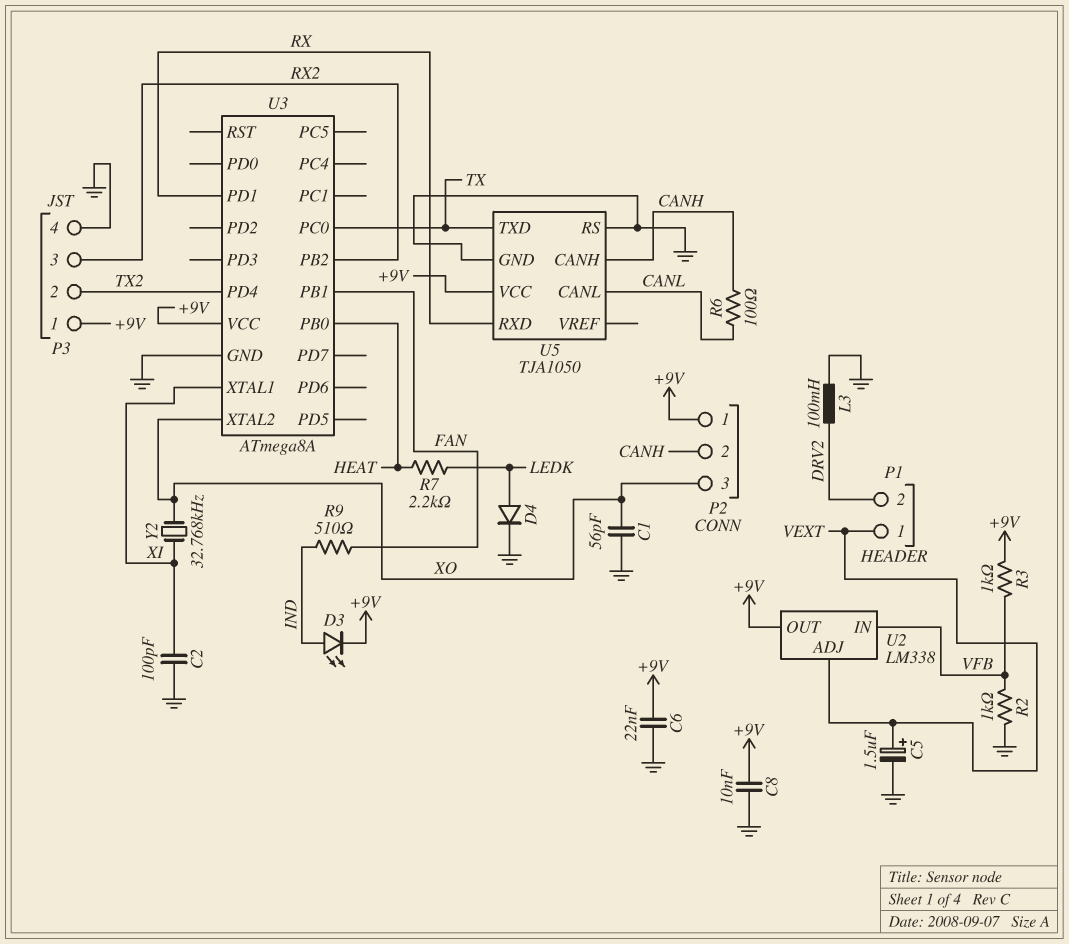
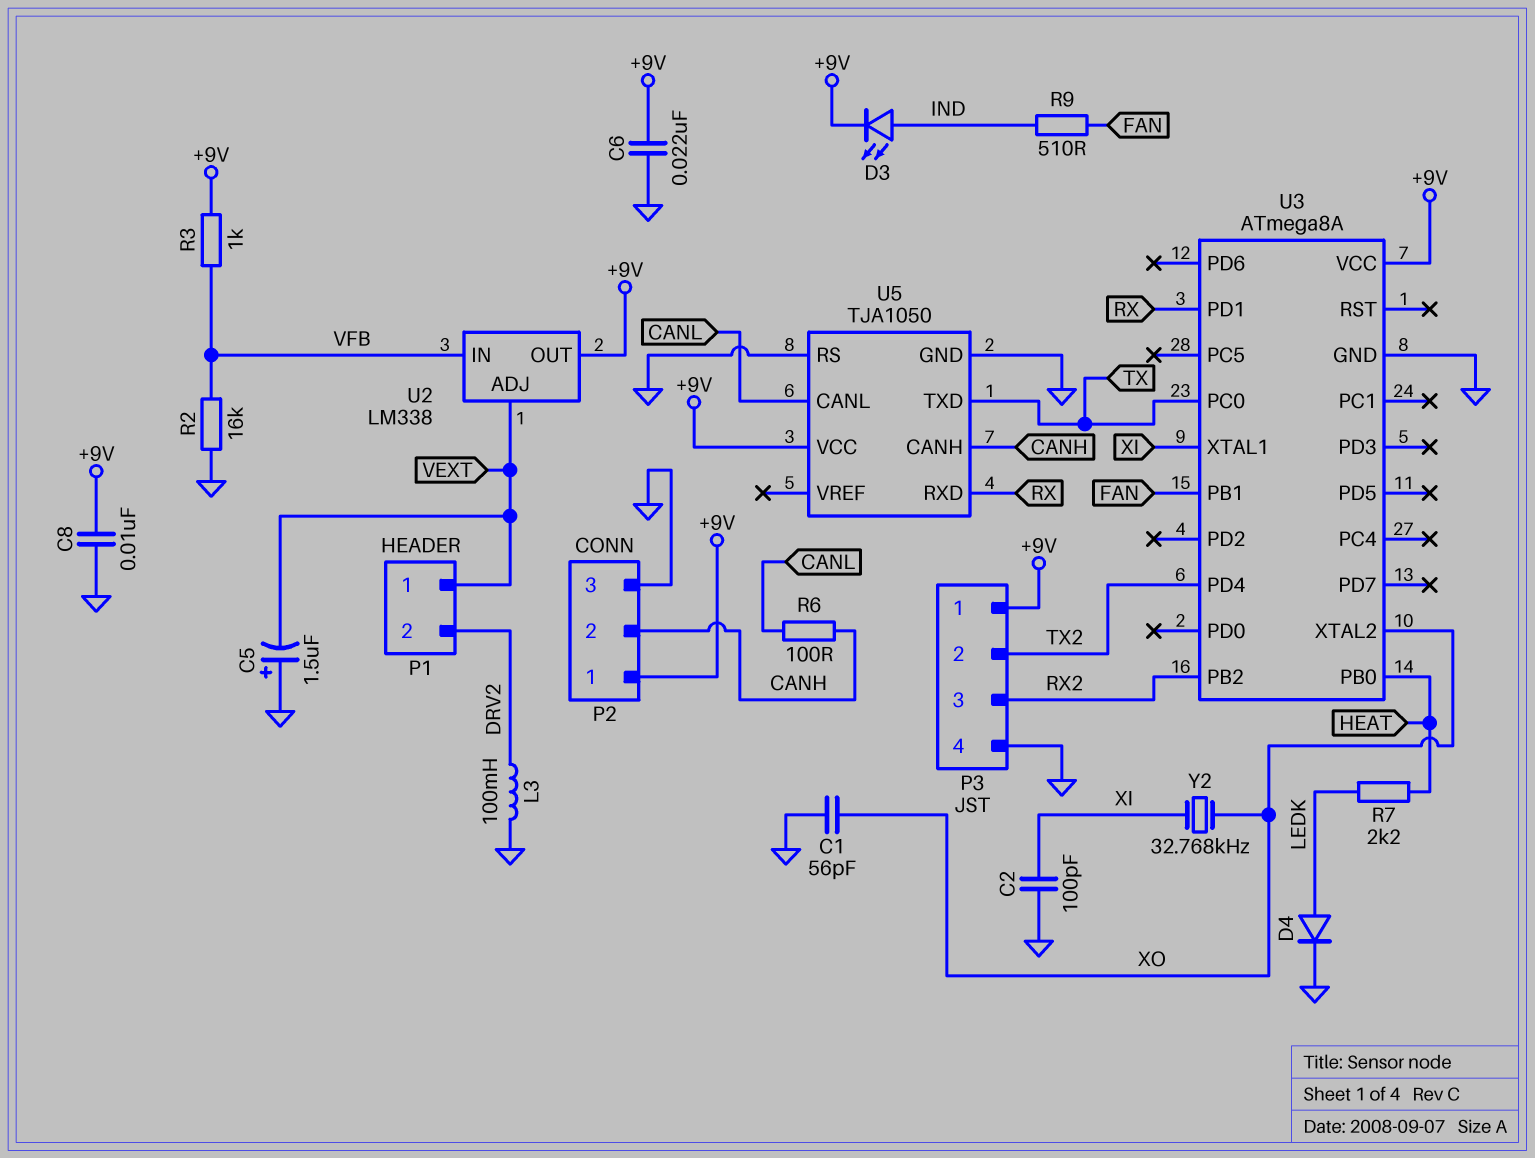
C5: 1.5uF (plus VEXT, minus GND) -> 1.5uF (plus GND, minus VEXT)
P2 pin 3: XO -> GND
R2: 1k (GND, VFB) -> 16k (GND, VFB)

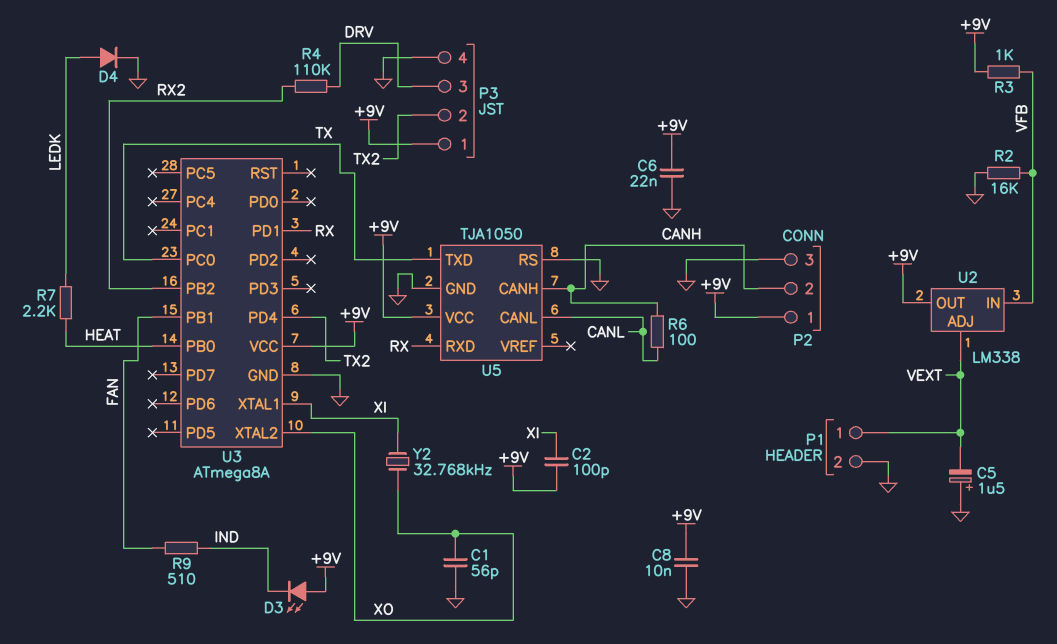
C2: 100pF (GND, XI) -> 100pF (+9V, XI)
D3: LED (A IND, K +9V) -> LED (A +9V, K IND)
L3: 100mH (DRV2, GND) -> none
P1 pin 2: DRV2 -> GND
P3 pin 3: RX2 -> DRV
R4: none -> 110k (DRV, RX2)

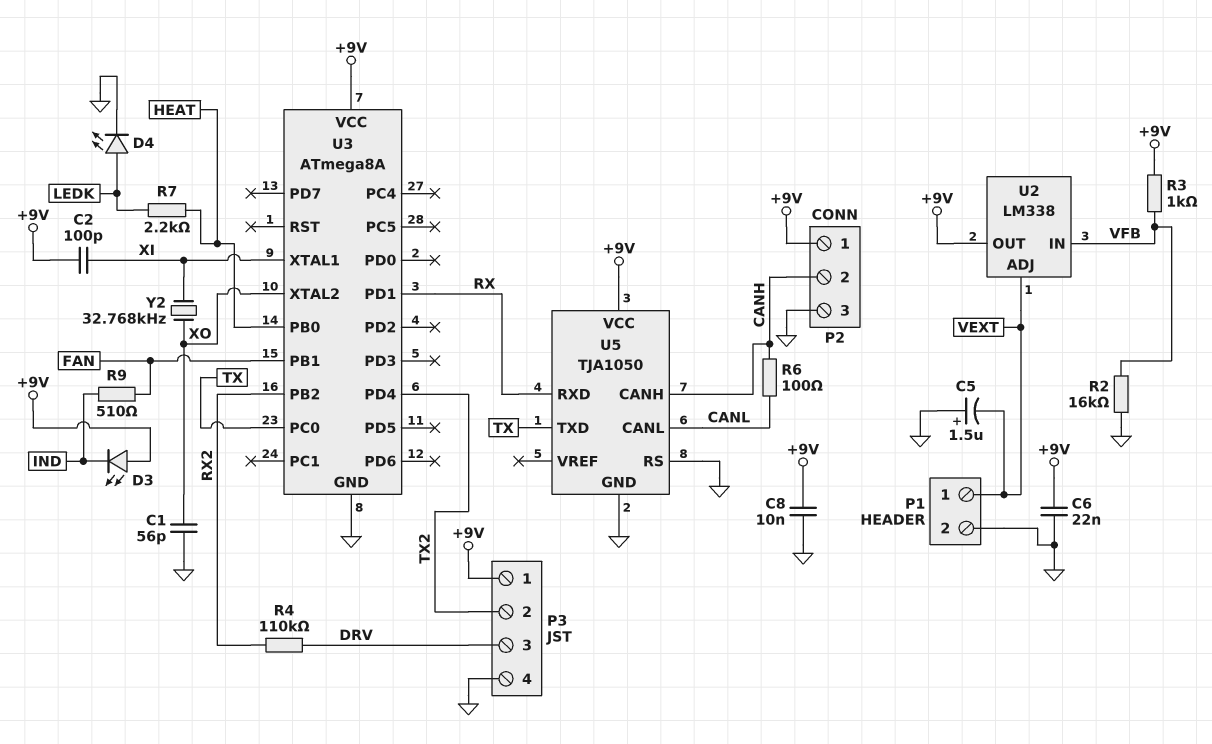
D4: diode (A LEDK, K GND) -> LED (A LEDK, K GND)

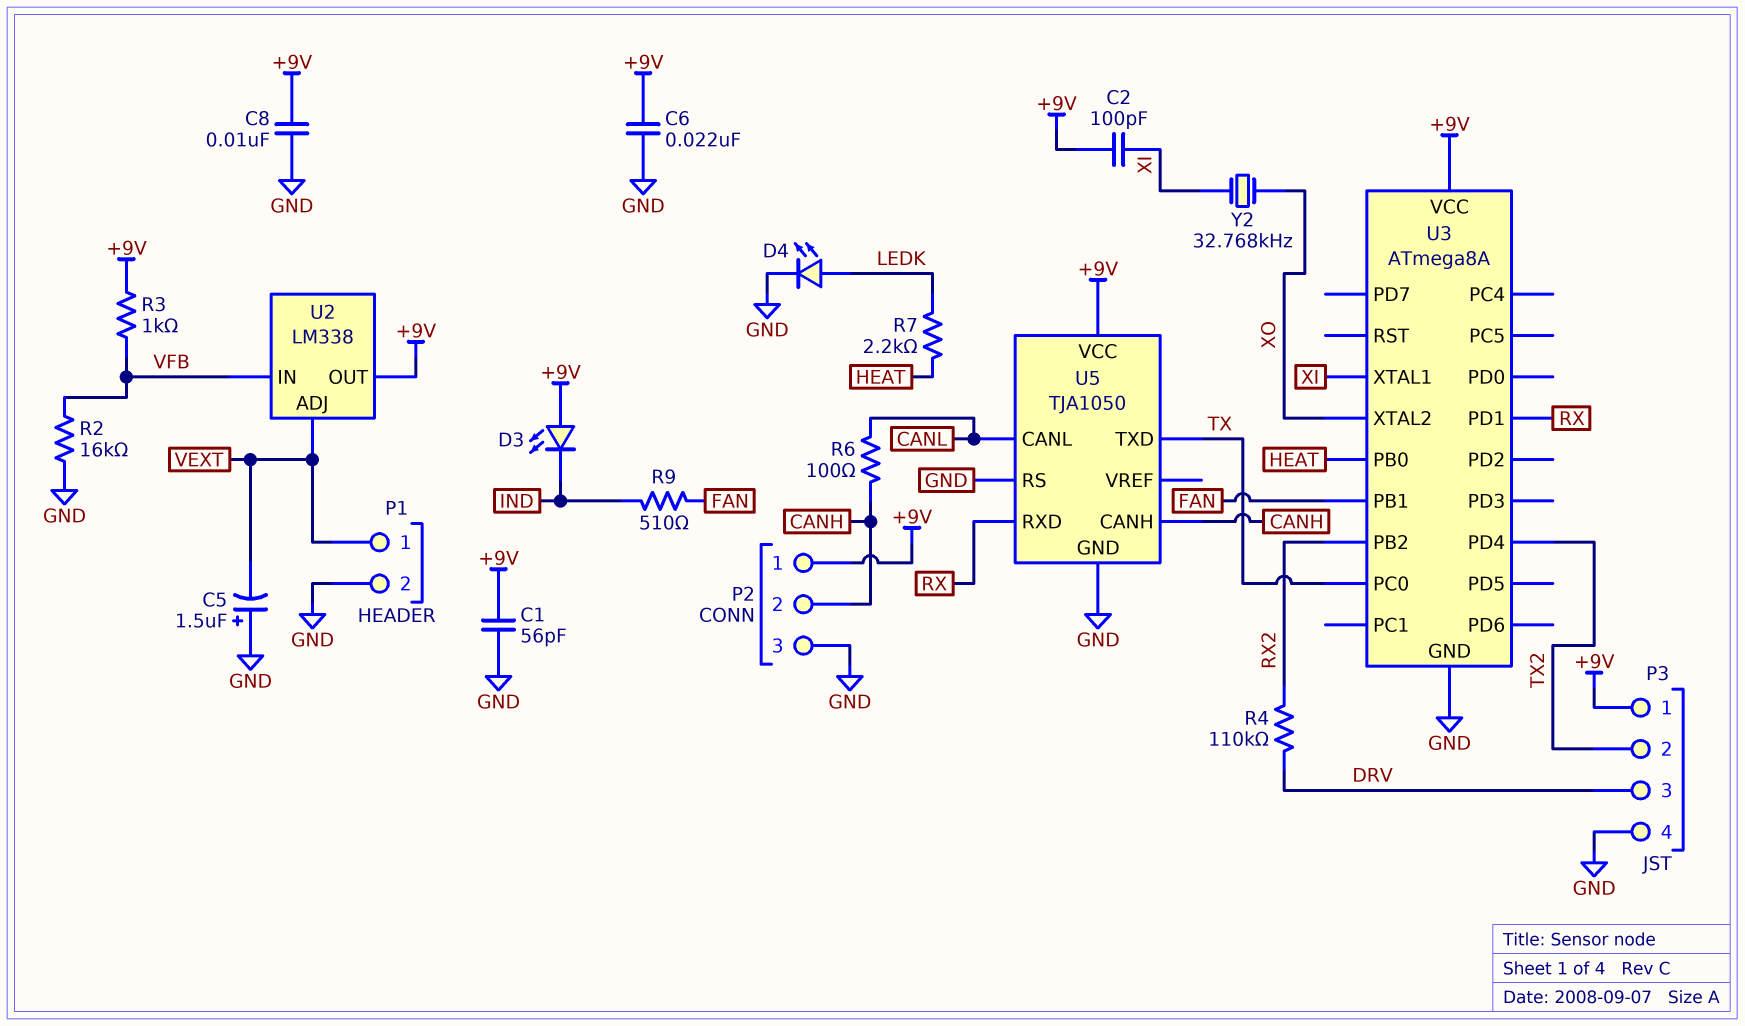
C1: 56pF (GND, XO) -> 56pF (+9V, GND)

